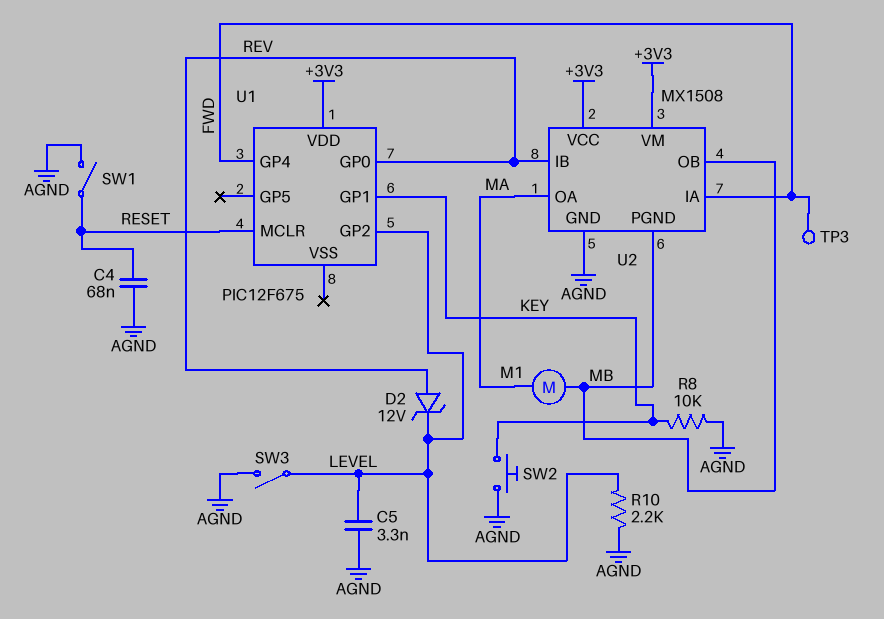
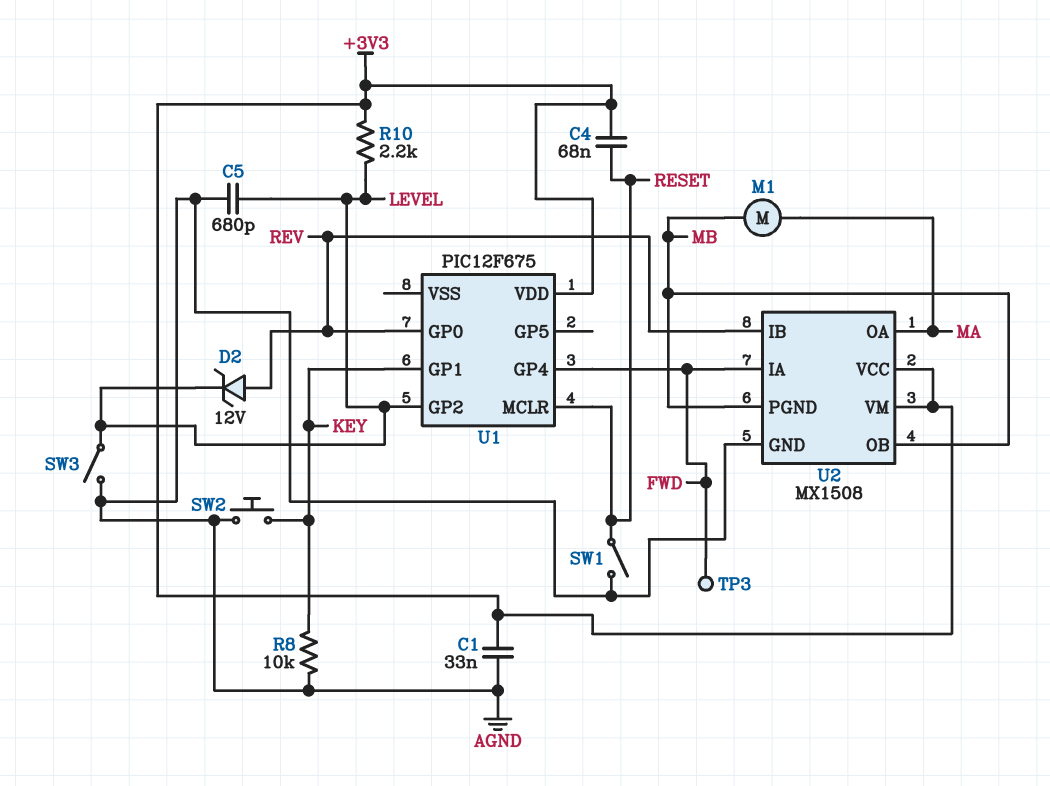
C1: none -> 33nF (+3V3, AGND)
C4: 68nF (AGND, RESET) -> 68nF (+3V3, RESET)
C5: 3.3nF (AGND, LEVEL) -> 680pF (AGND, LEVEL)
R10: 2.2k (AGND, LEVEL) -> 2.2k (+3V3, LEVEL)

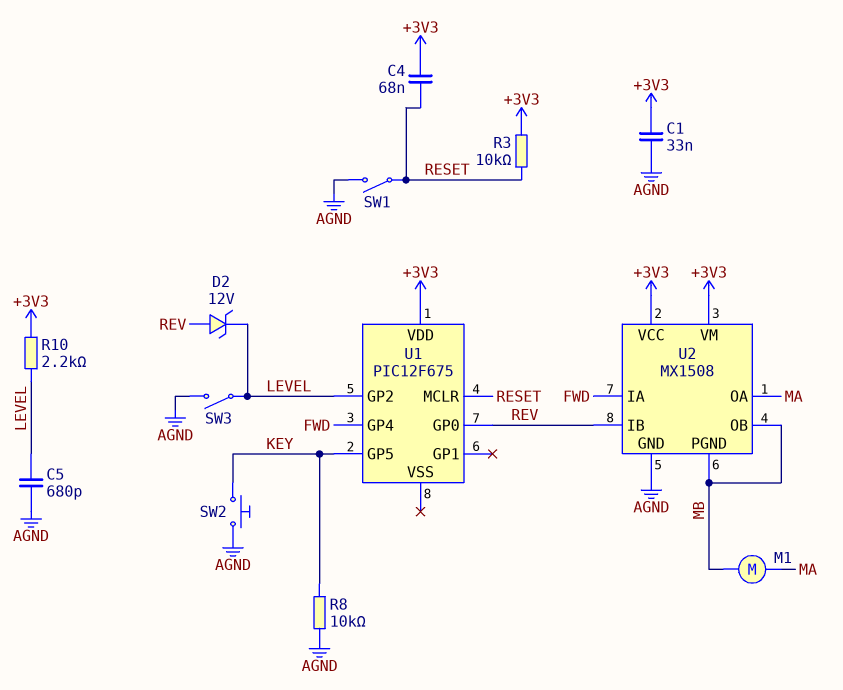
R3: none -> 10k (+3V3, RESET)
TP3: test point (FWD) -> none
U1 pin GP1: KEY -> none
U1 pin GP5: none -> KEY

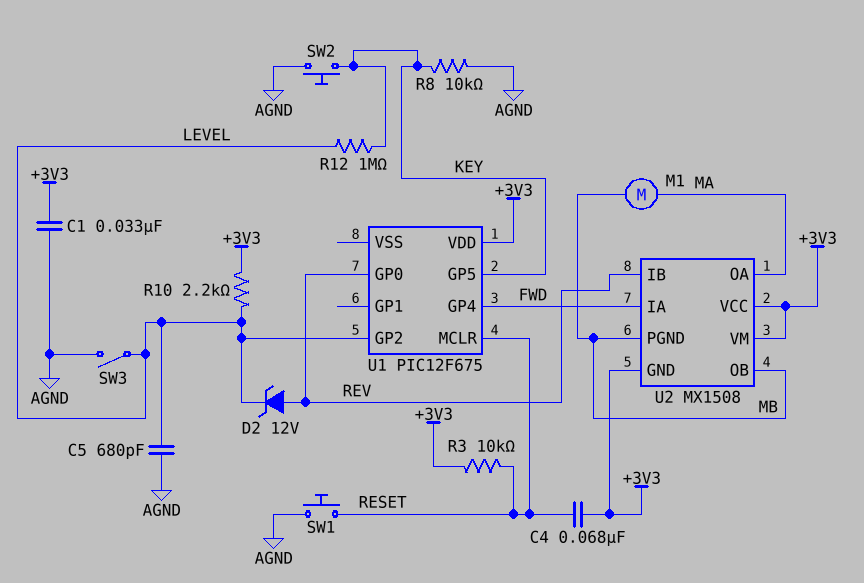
R12: none -> 1M (KEY, LEVEL)
SW1: switch (AGND, RESET) -> button (AGND, RESET)
U2 pin GND: AGND -> +3V3

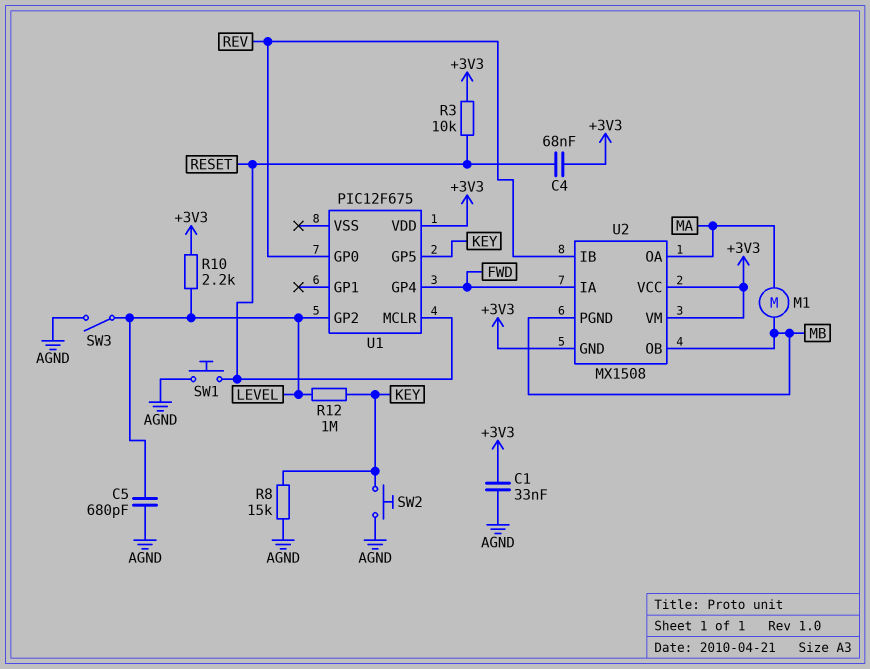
D2: zener 12V (A REV, K LEVEL) -> none
R8: 10k (AGND, KEY) -> 15k (AGND, KEY)

